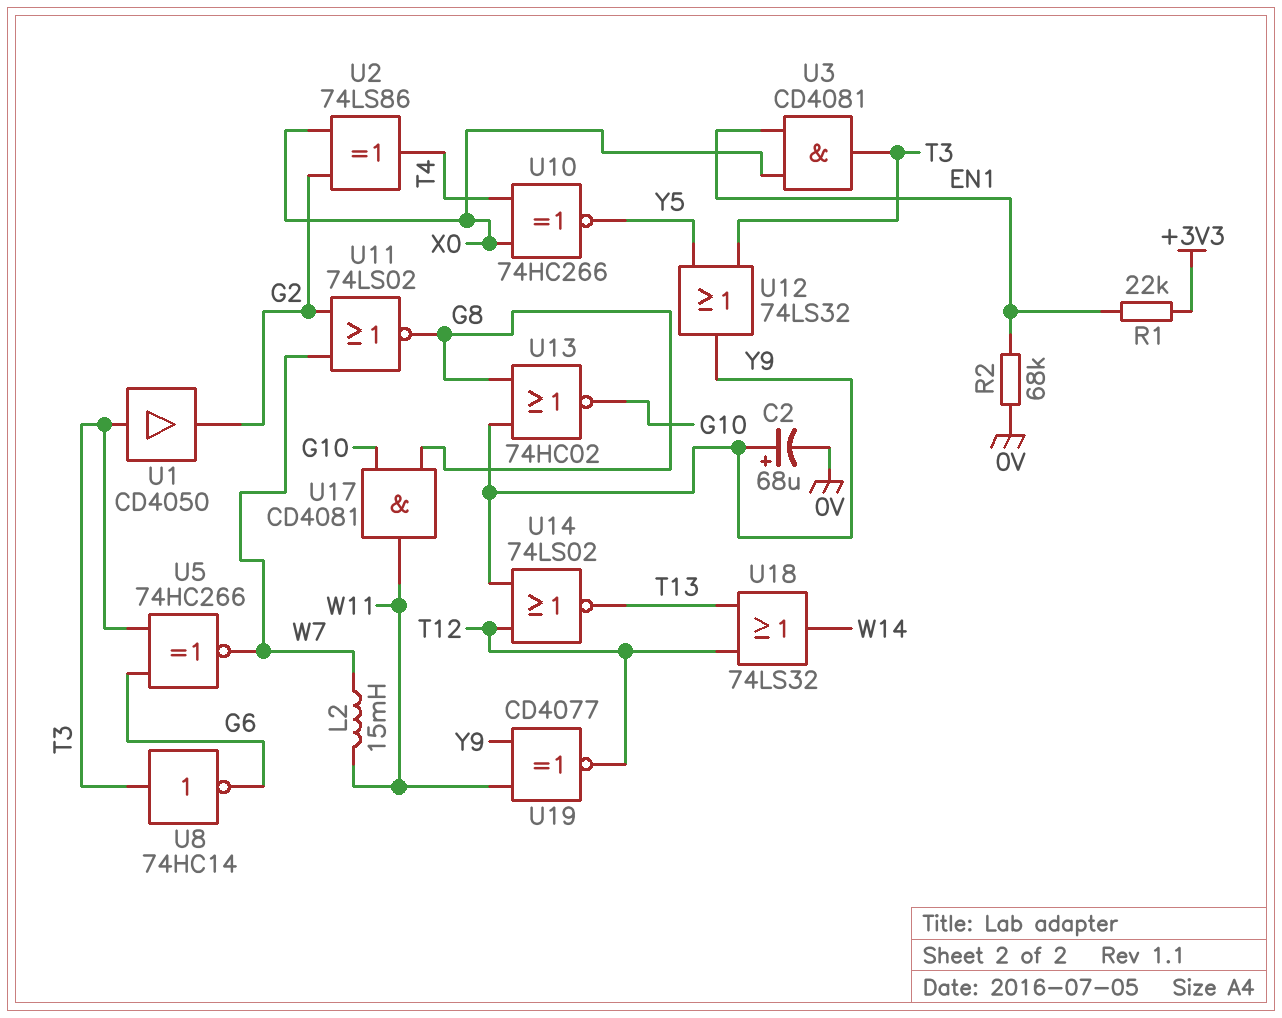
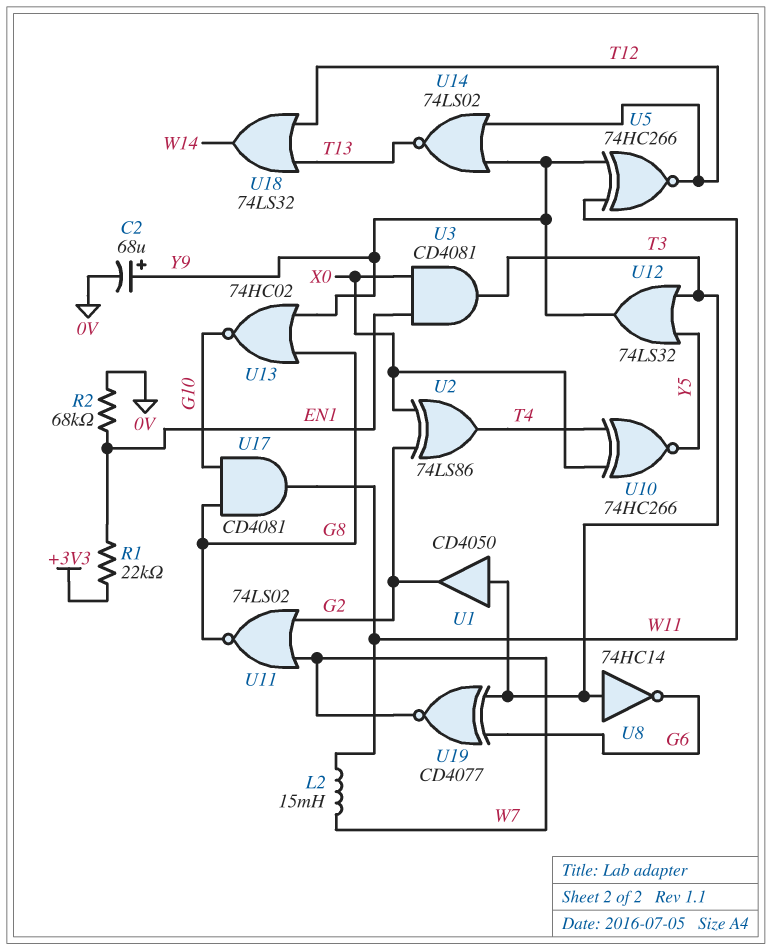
U5: XNOR 74HC266 (in G6, in T3, out W7) -> XNOR 74HC266 (in W11, in Y9, out T12)
U19: XNOR CD4077 (in W11, in Y9, out T12) -> XNOR CD4077 (in G6, in T3, out W7)

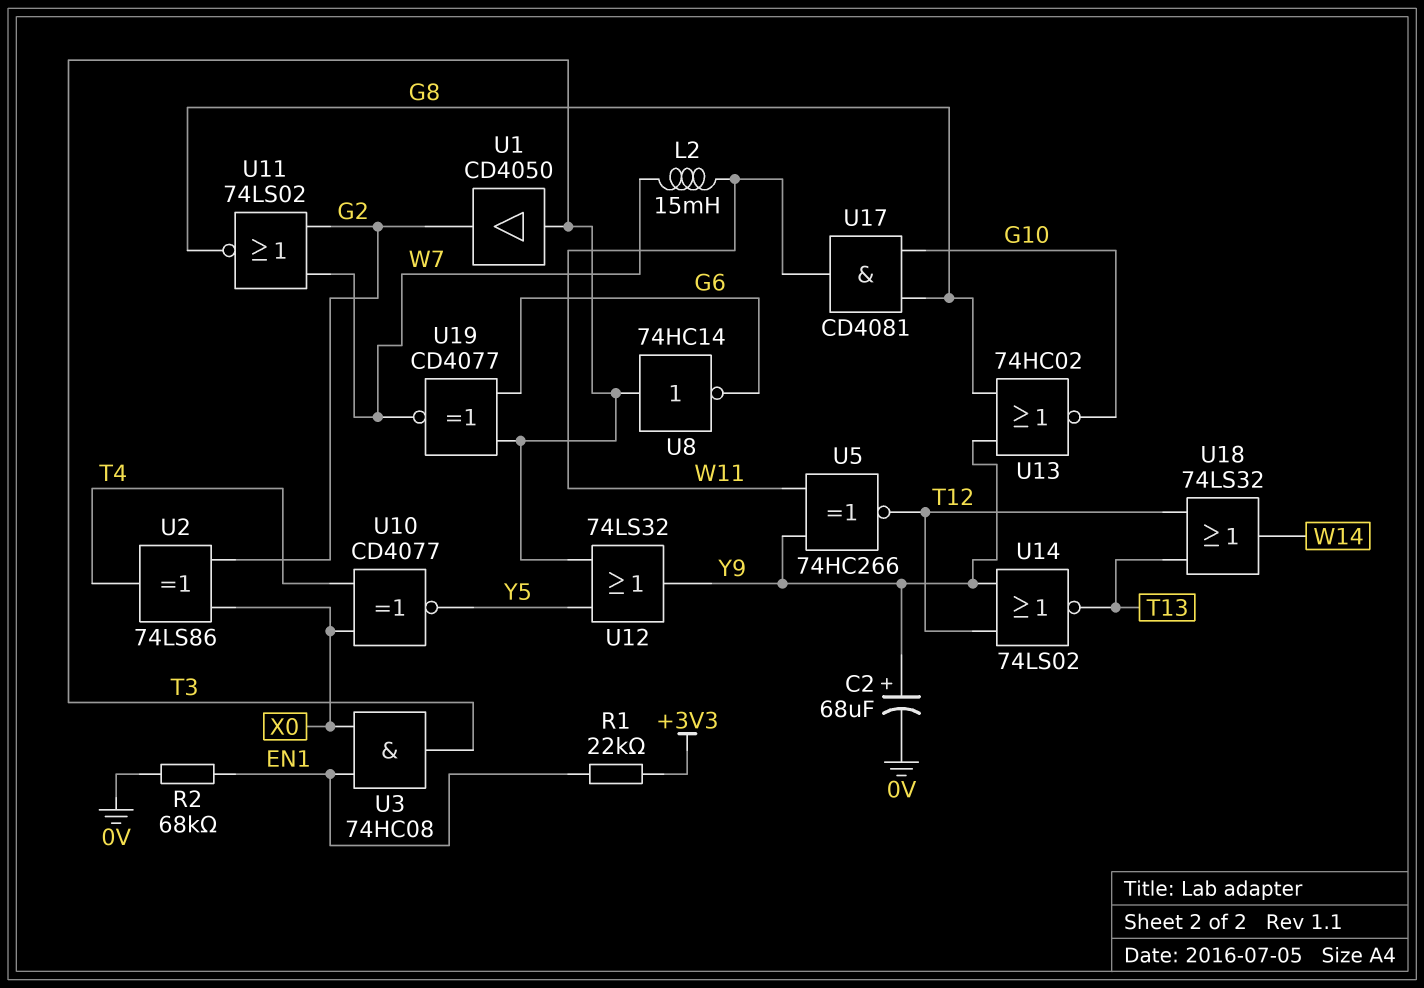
U3: AND CD4081 (in EN1, in X0, out T3) -> AND 74HC08 (in EN1, in X0, out T3)
U10: XNOR 74HC266 (in T4, in X0, out Y5) -> XNOR CD4077 (in T4, in X0, out Y5)

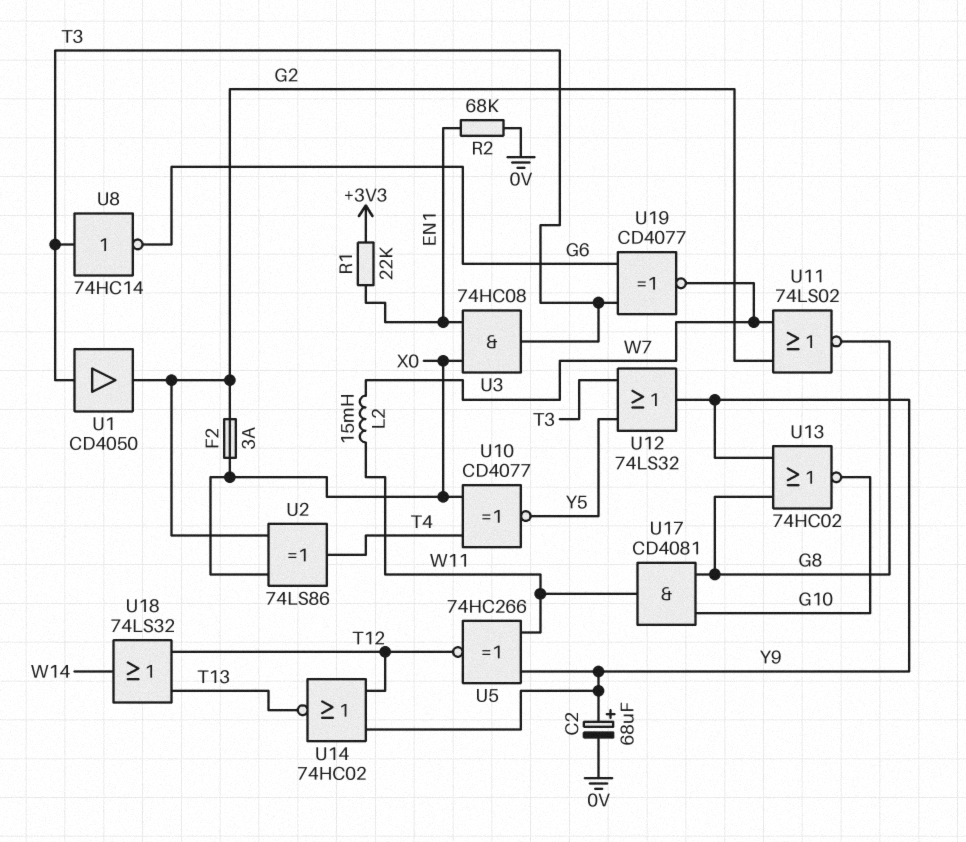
F2: none -> 3A (G2, X0)
U14: NOR 74LS02 (in T12, in Y9, out T13) -> NOR 74HC02 (in T12, in Y9, out T13)

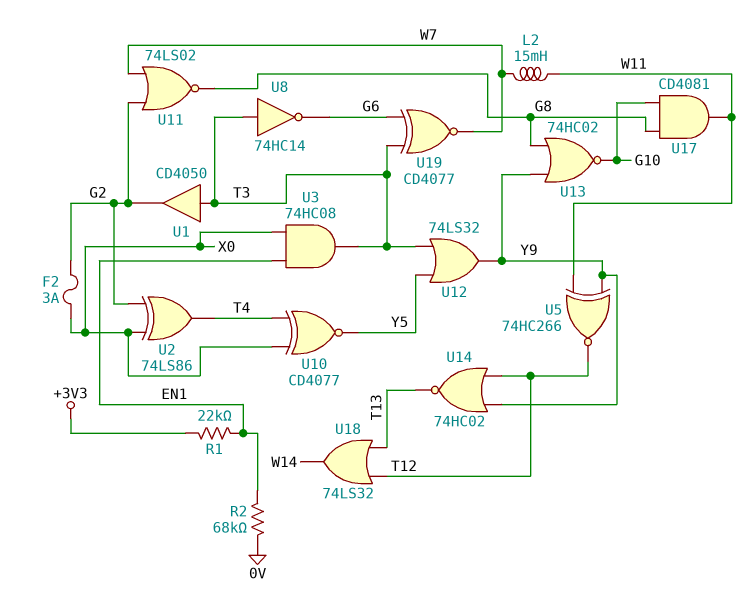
C2: 68uF (plus Y9, minus 0V) -> none

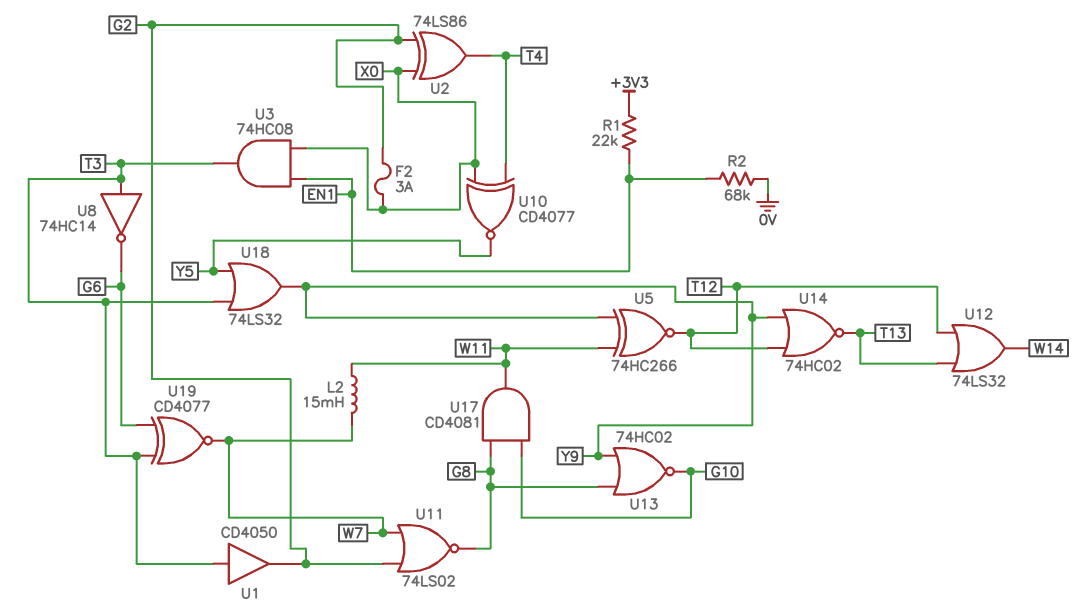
U12: OR 74LS32 (in T3, in Y5, out Y9) -> OR 74LS32 (in T12, in T13, out W14)
U18: OR 74LS32 (in T12, in T13, out W14) -> OR 74LS32 (in T3, in Y5, out Y9)

